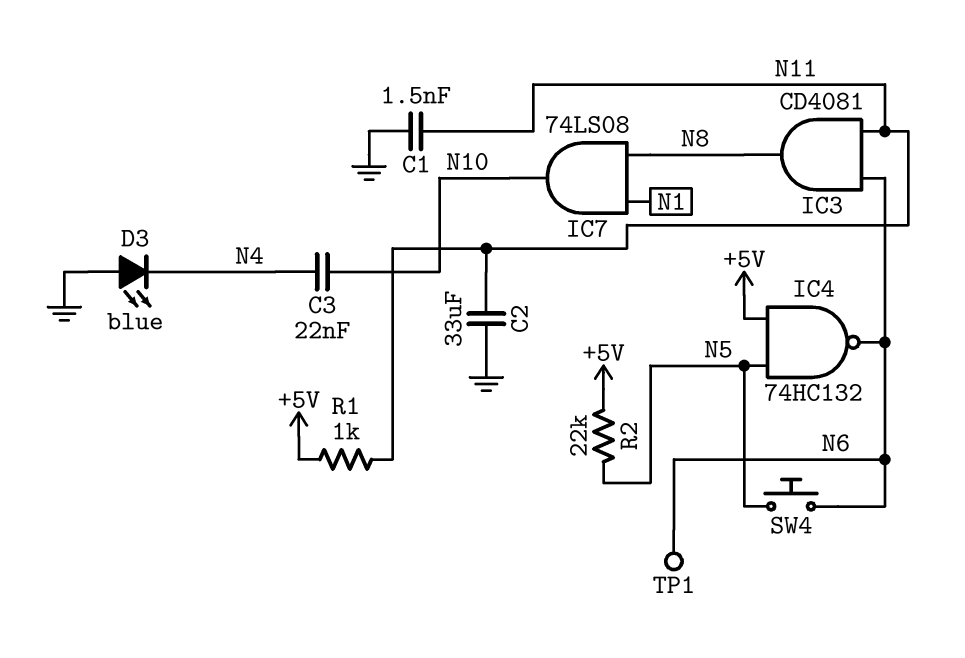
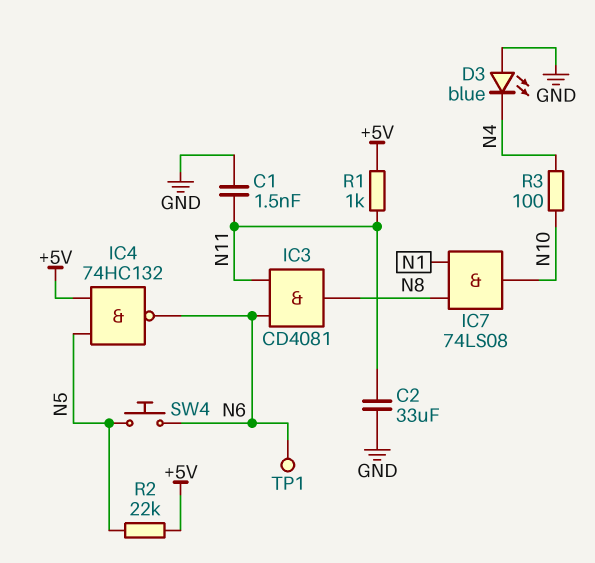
C3: 22nF (N4, N10) -> none
R3: none -> 100 (N4, N10)

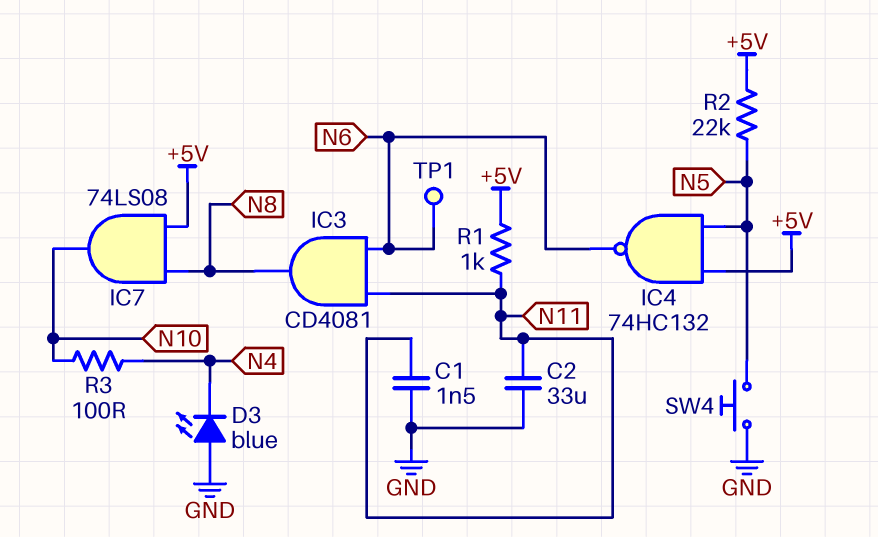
IC7: AND 74LS08 (in N1, in N8, out N10) -> AND 74LS08 (in +5V, in N8, out N10)
SW4: button (N5, N6) -> button (GND, N5)

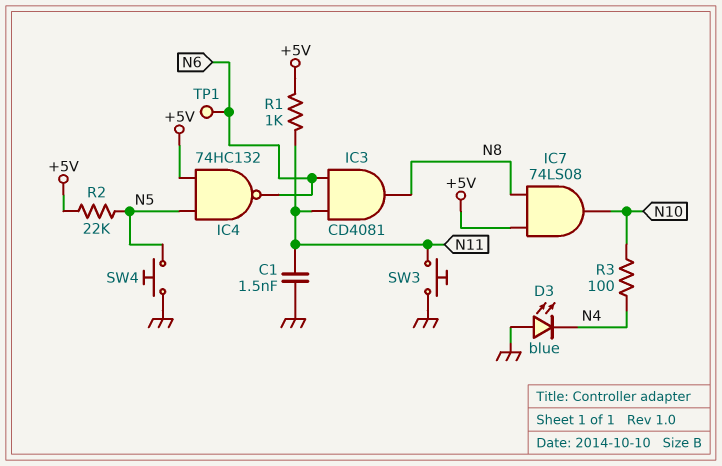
C2: 33uF (GND, N11) -> none
SW3: none -> button (GND, N11)

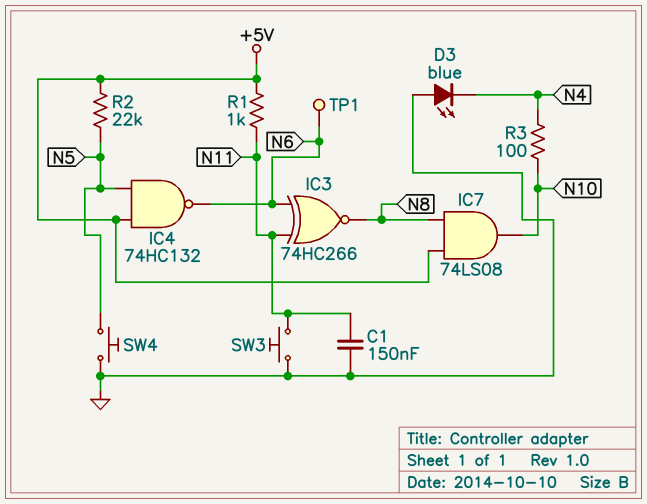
C1: 1.5nF (GND, N11) -> 150nF (GND, N11)
IC3: AND CD4081 (in N6, in N11, out N8) -> XNOR 74HC266 (in N6, in N11, out N8)

